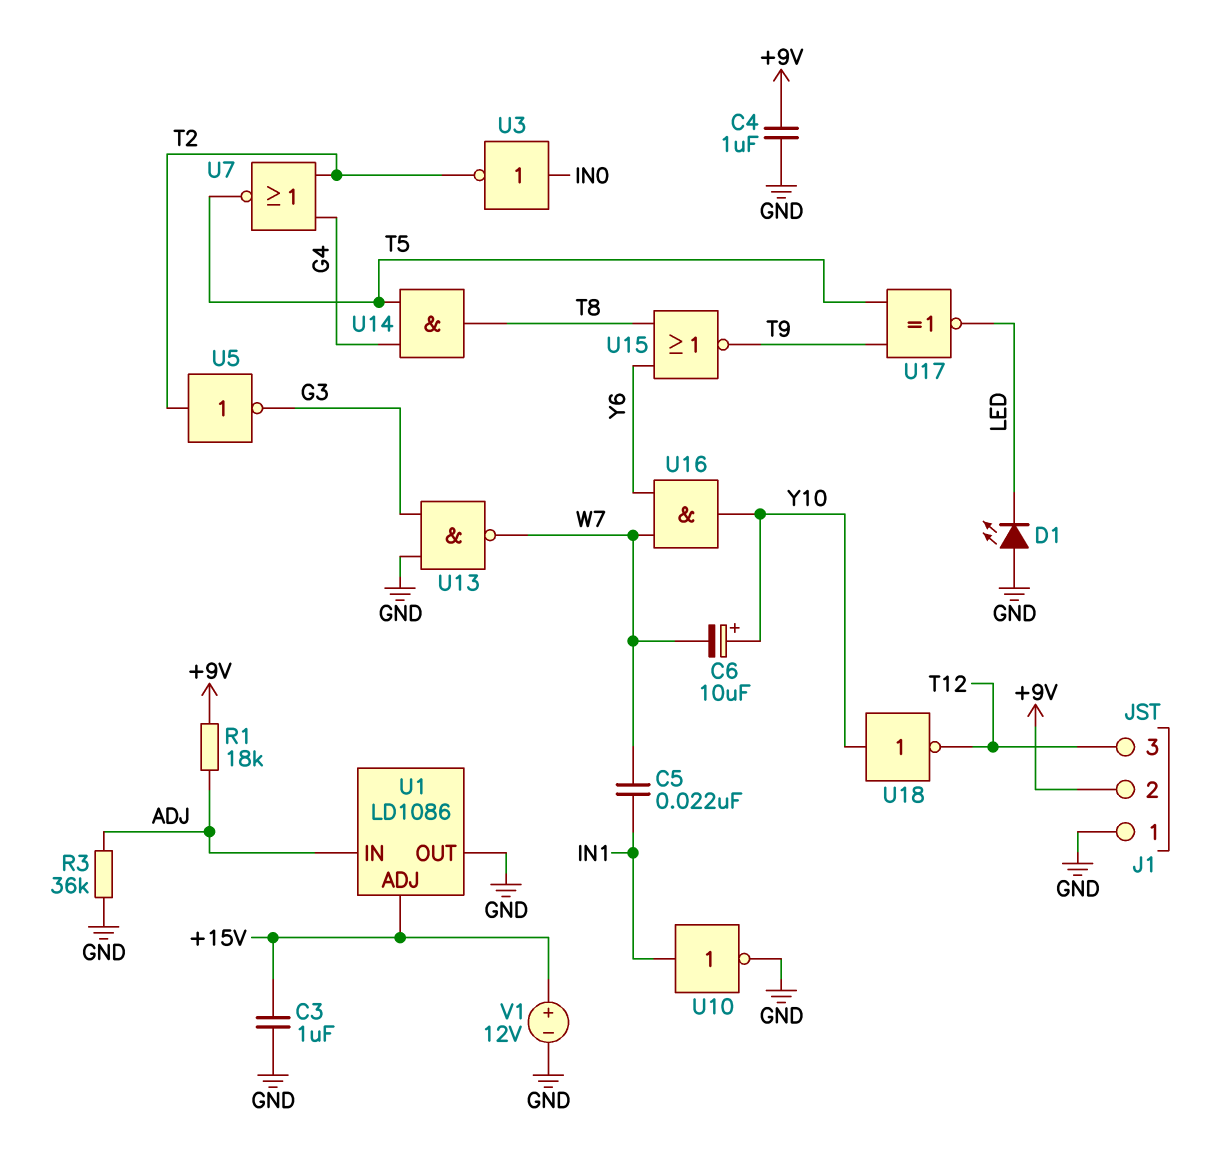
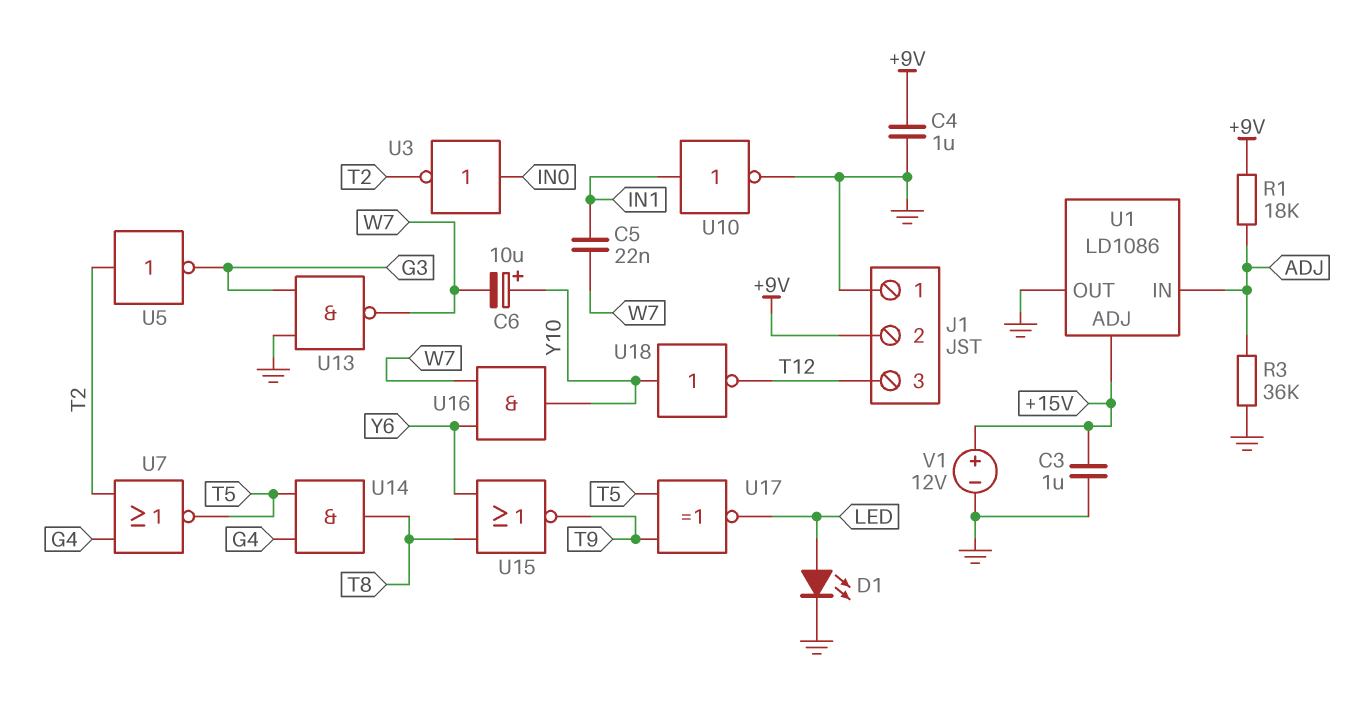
D1: LED (A GND, K LED) -> LED (A LED, K GND)

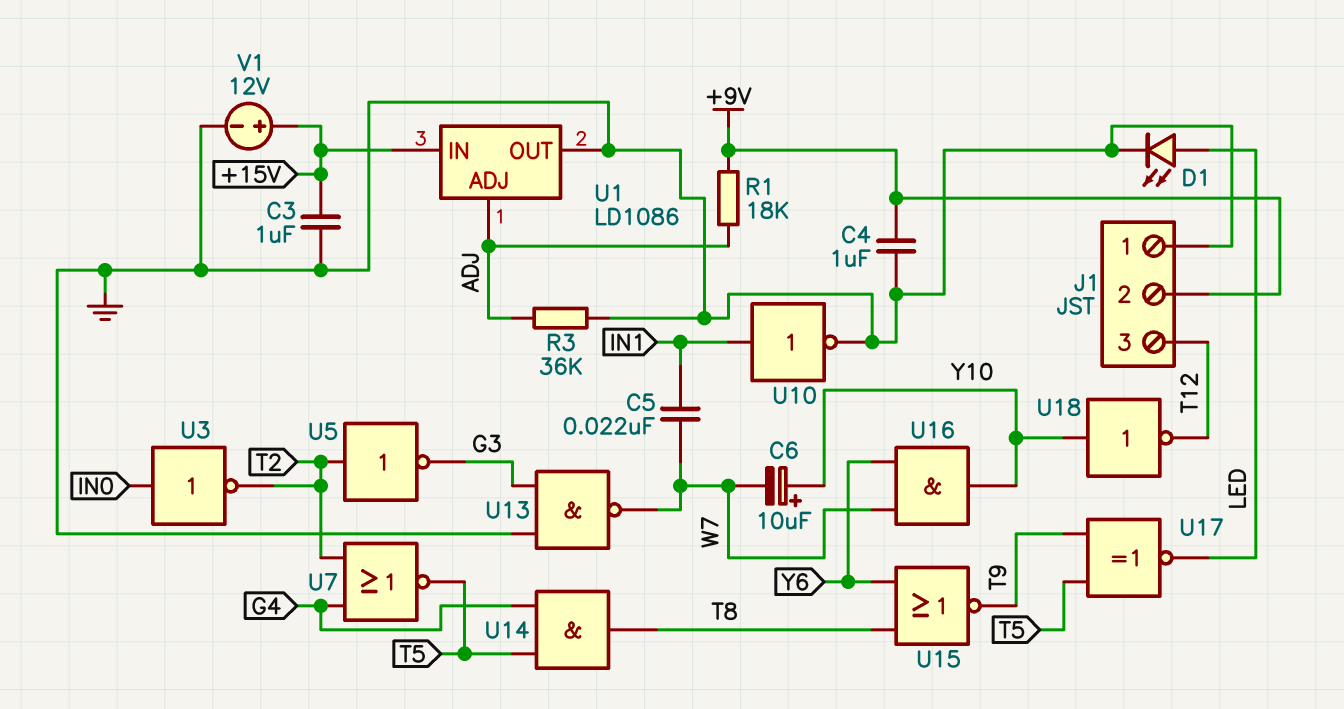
U1 pin ADJ: +15V -> ADJ
U1 pin IN: ADJ -> +15V

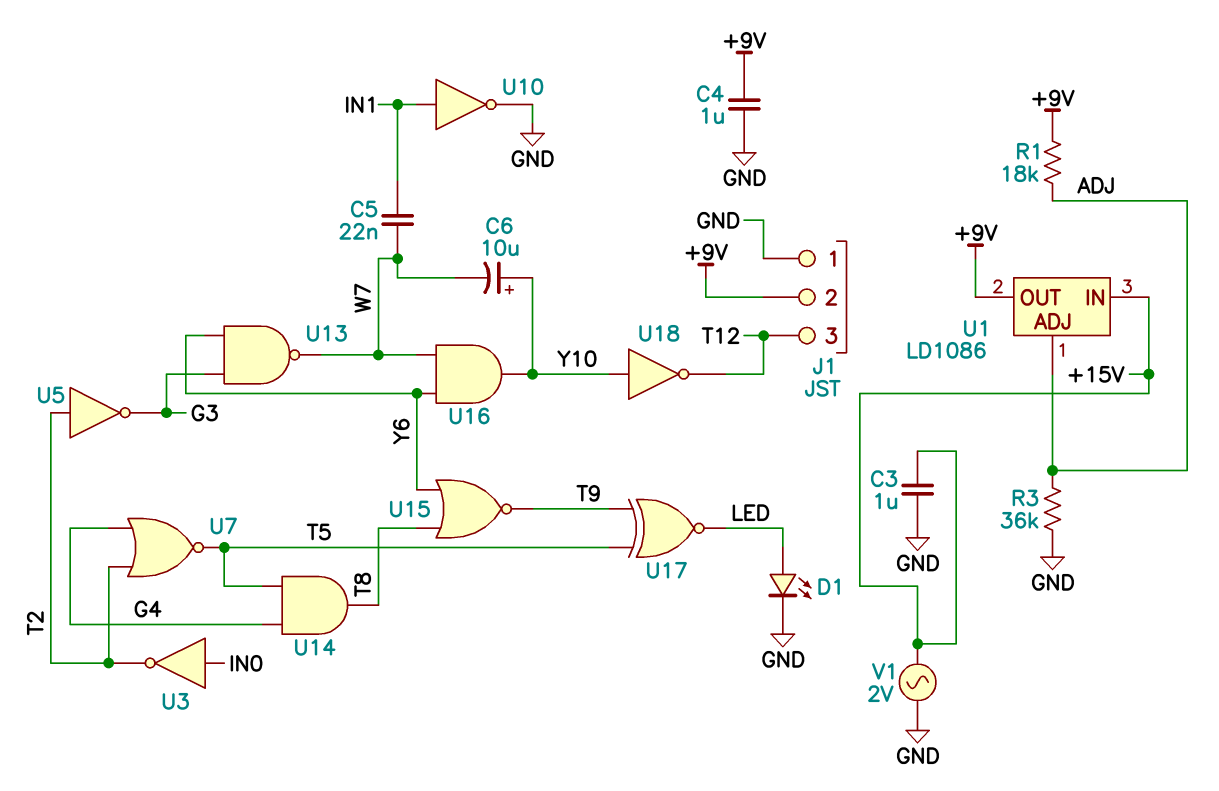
U1 pin OUT: GND -> +9V
U13: NAND (in G3, in GND, out W7) -> NAND (in G3, in Y6, out W7)
V1: 12V (plus +15V, minus GND) -> AC 2V (+15V, GND)

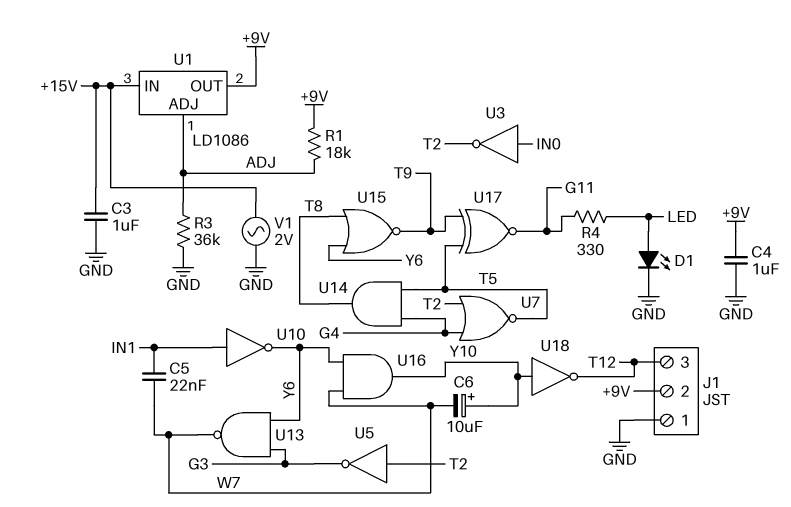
R4: none -> 330 (G11, LED)
U10: NOT (in IN1, out GND) -> NOT (in IN1, out Y6)
U17: XNOR (in T5, in T9, out LED) -> XNOR (in T5, in T9, out G11)

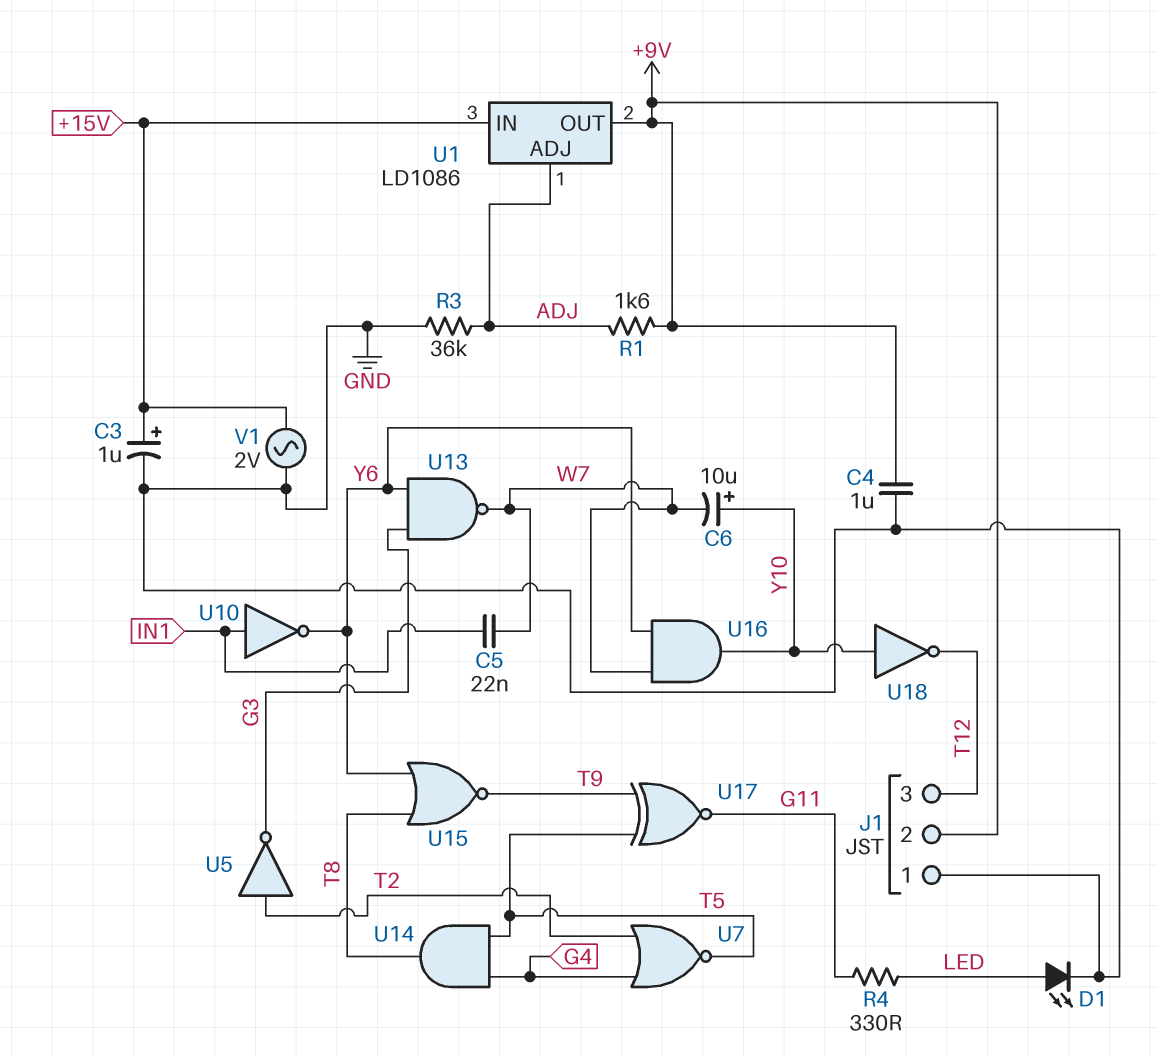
C3: 1uF (+15V, GND) -> 1uF (plus +15V, minus GND)
R1: 18k (+9V, ADJ) -> 1.6k (+9V, ADJ)
U3: NOT (in IN0, out T2) -> none

